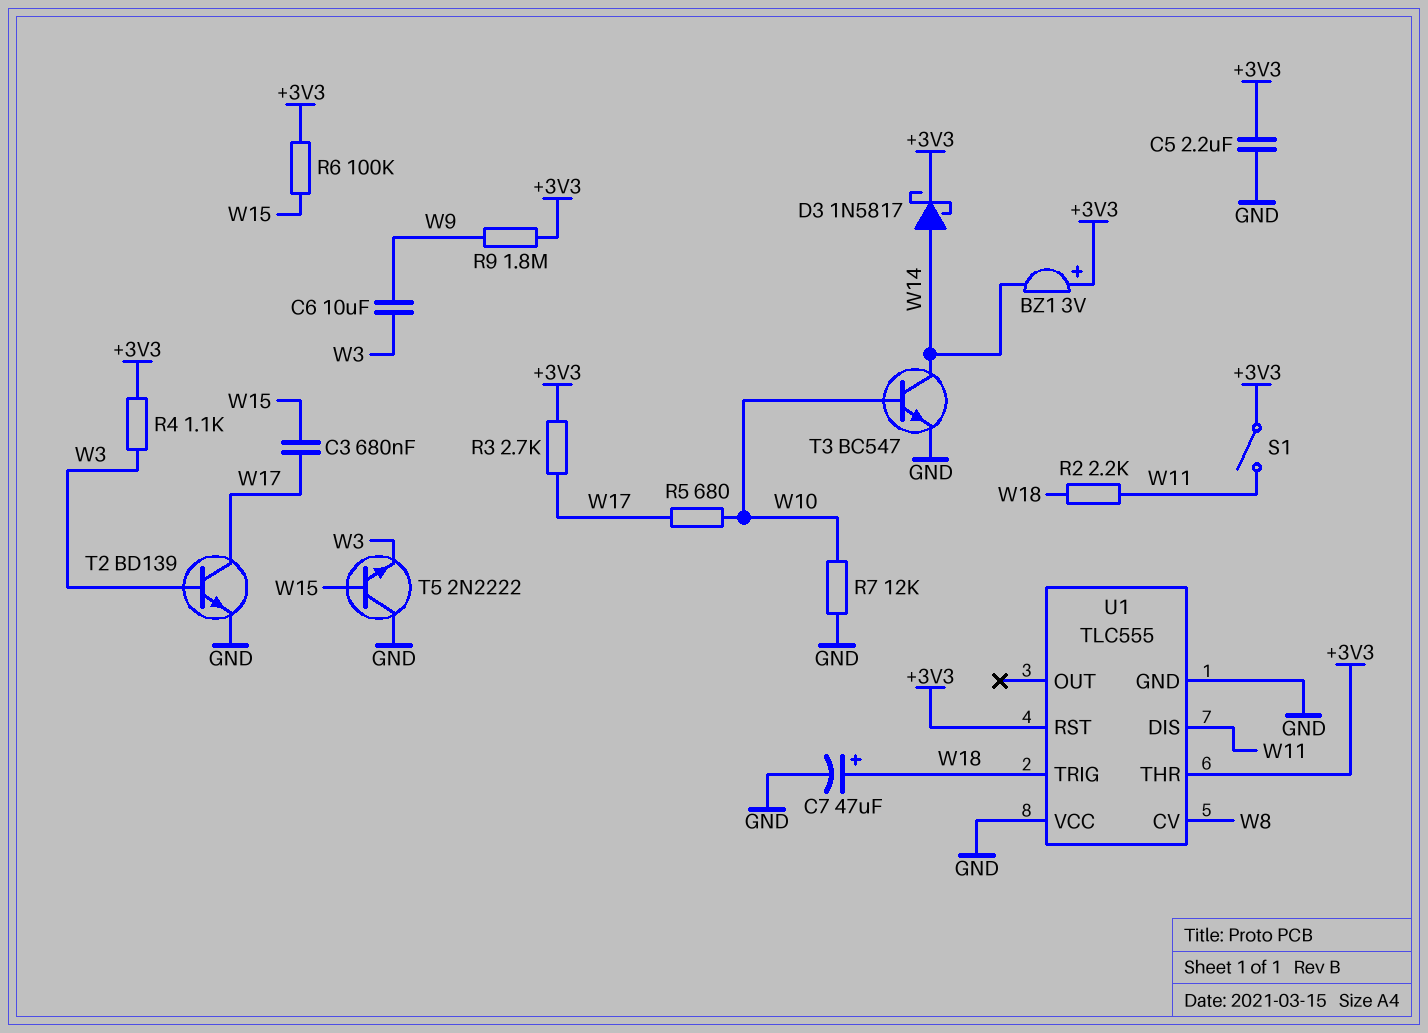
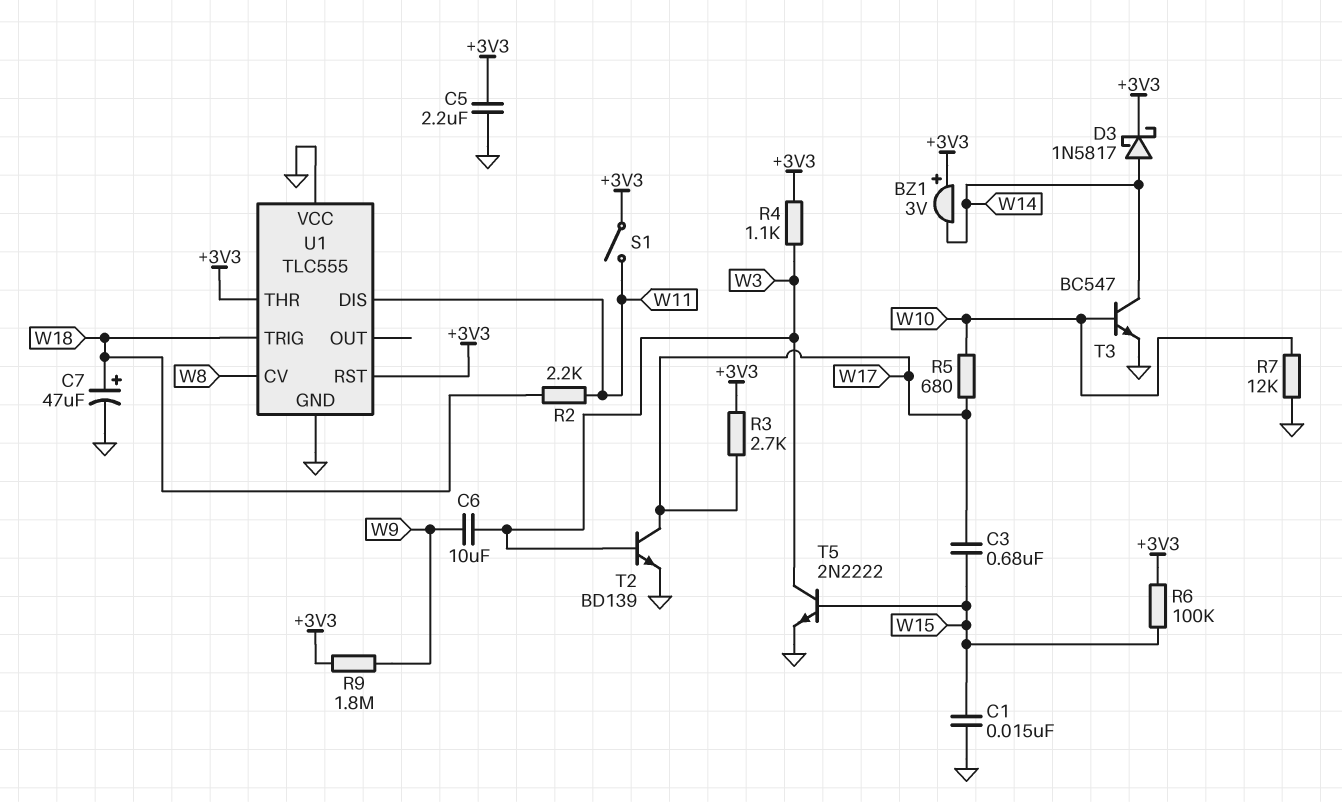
C1: none -> 15nF (GND, W15)
T5: NPN 2N2222 (B W15, C GND, E W3) -> NPN 2N2222 (B W15, C W3, E GND)

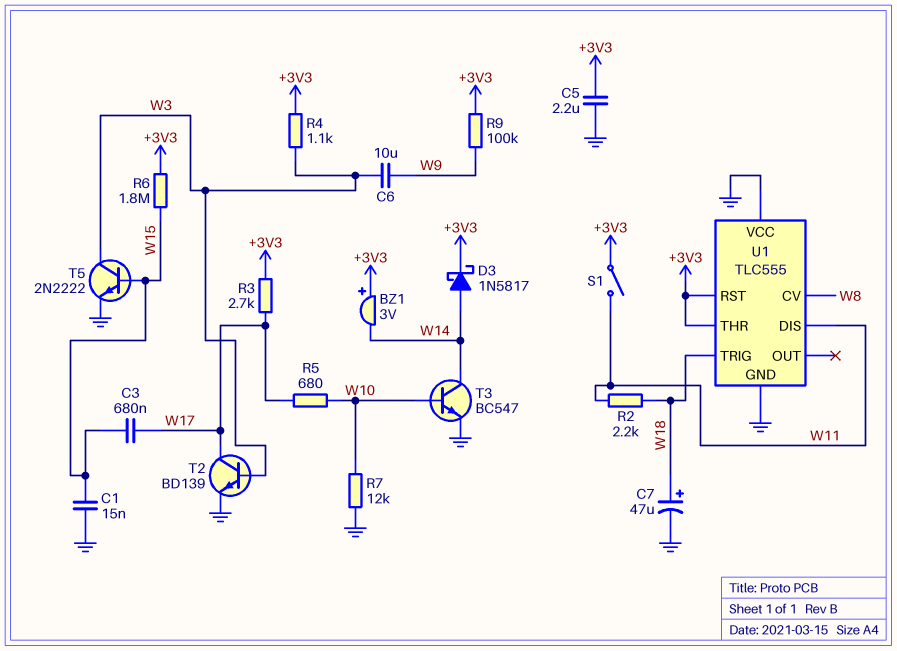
R6: 100k (+3V3, W15) -> 1.8M (+3V3, W15)
R9: 1.8M (+3V3, W9) -> 100k (+3V3, W9)

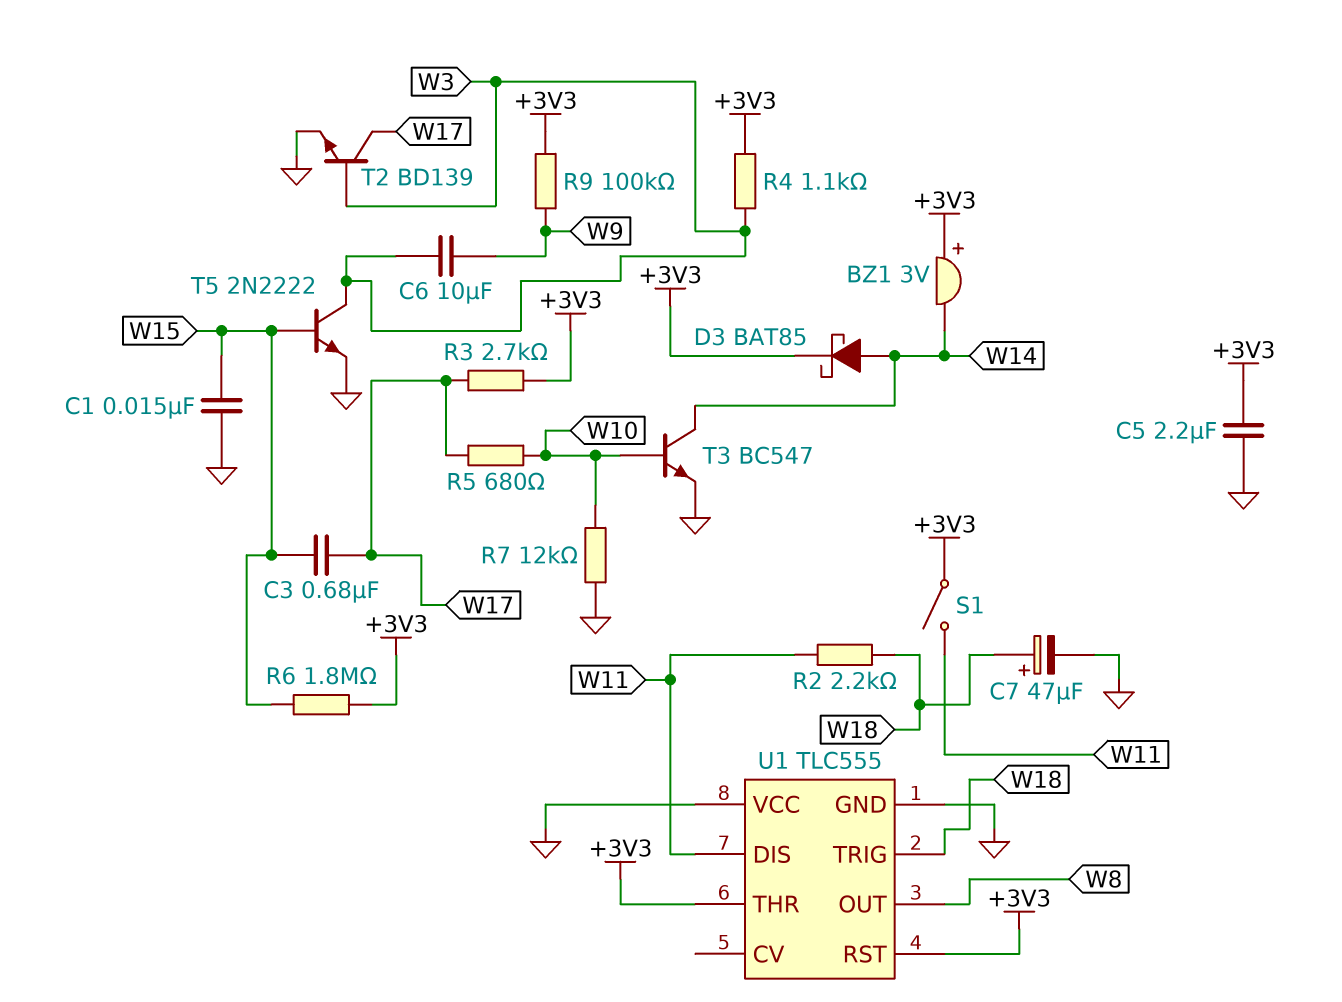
D3: schottky 1N5817 (A W14, K +3V3) -> schottky BAT85 (A W14, K +3V3)
U1 pin CV: W8 -> none
U1 pin OUT: none -> W8

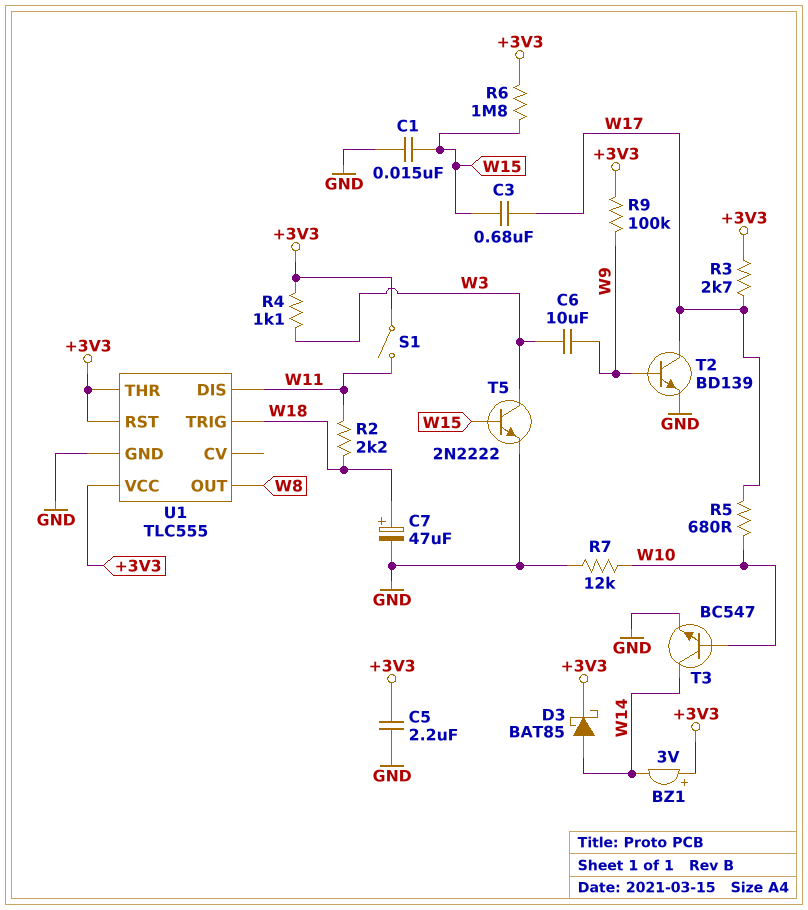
T2: NPN BD139 (B W3, C W17, E GND) -> NPN BD139 (B W9, C W17, E GND)
U1 pin VCC: GND -> +3V3

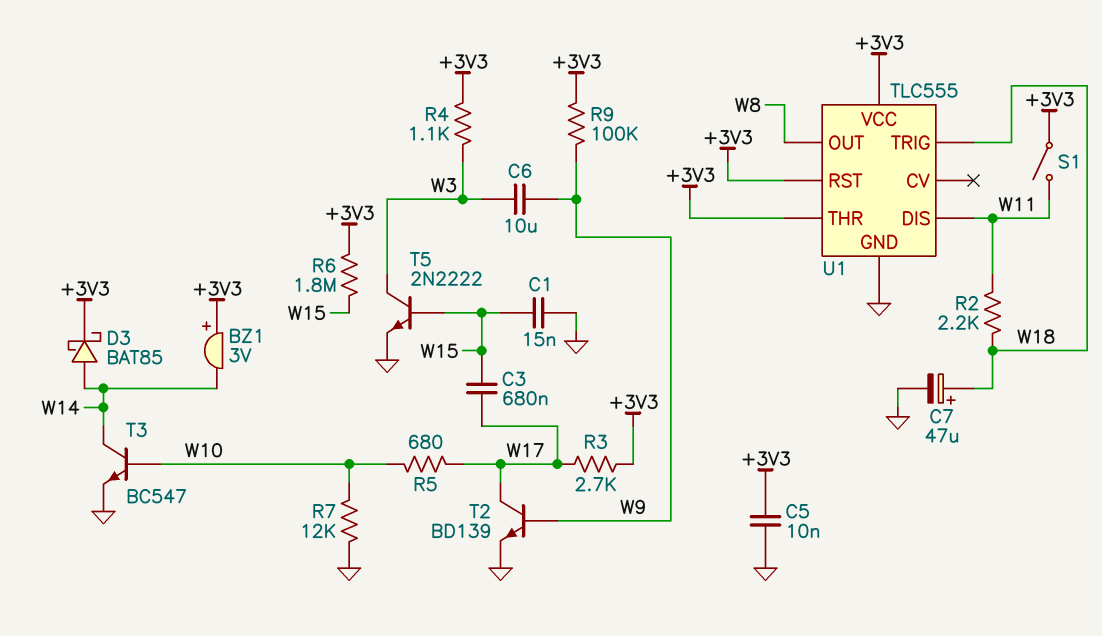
C5: 2.2uF (+3V3, GND) -> 10nF (+3V3, GND)

